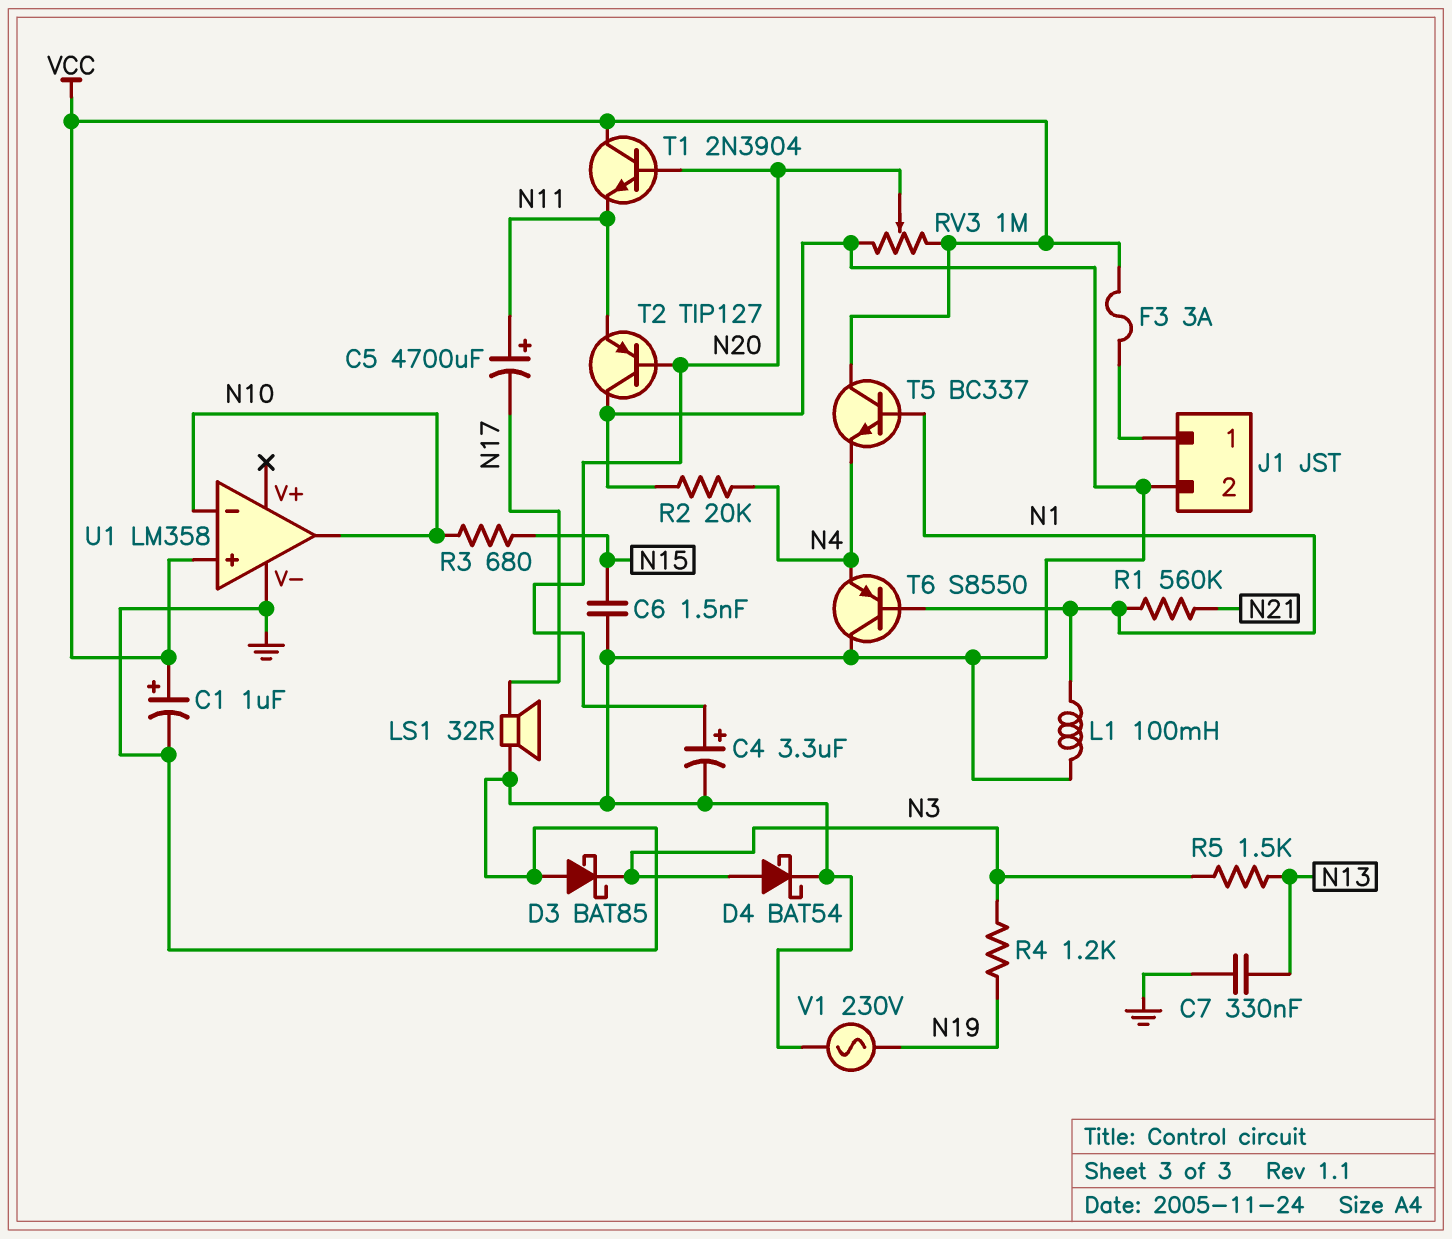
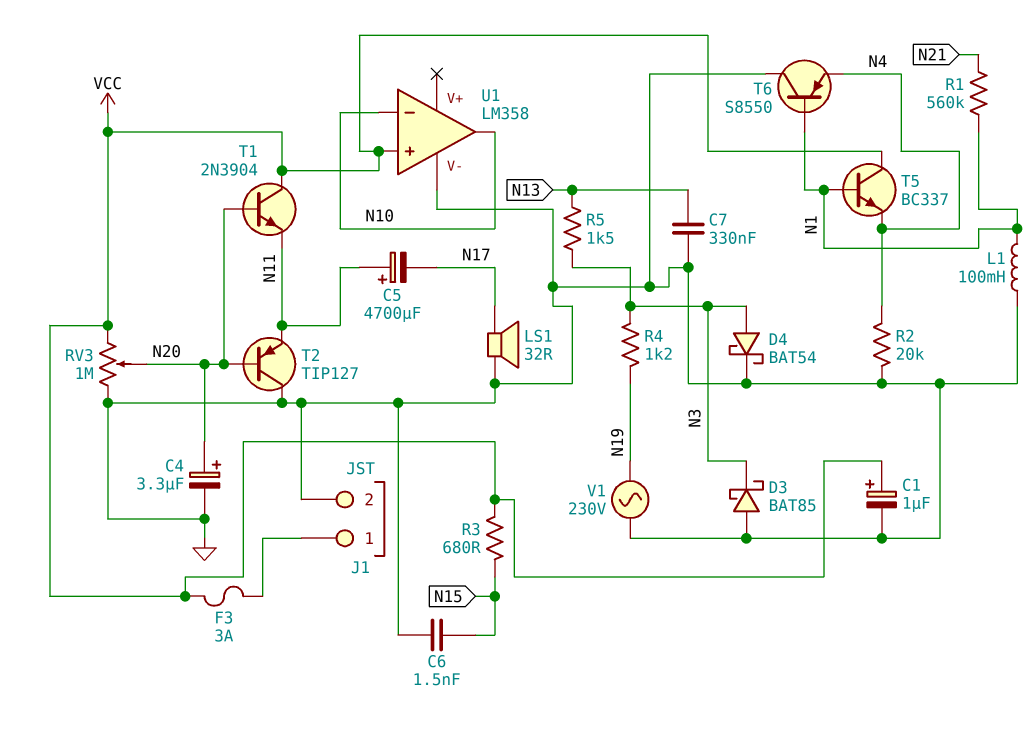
R3: 680 (N10, N15) -> 680 (N15, VCC)

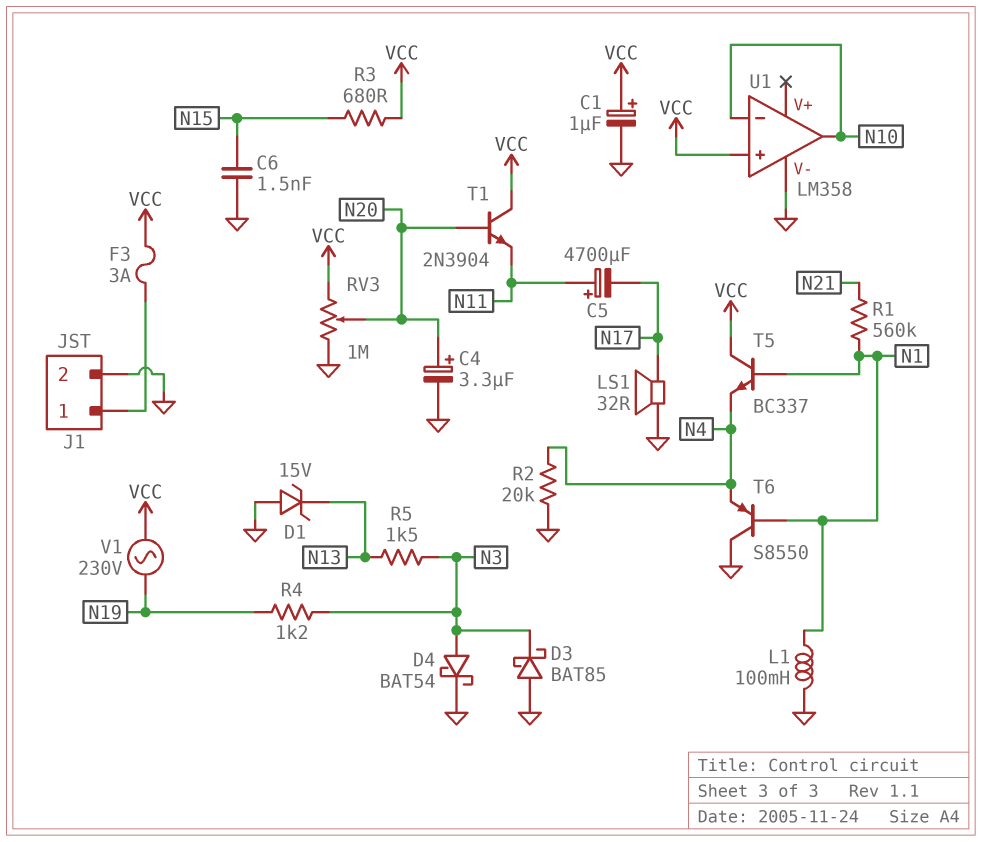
C7: 330nF (GND, N13) -> none
D1: none -> zener 15V (A GND, K N13)
T2: PNP TIP127 (B N20, C GND, E N11) -> none
V1: AC 230V (GND, N19) -> AC 230V (N19, VCC)

